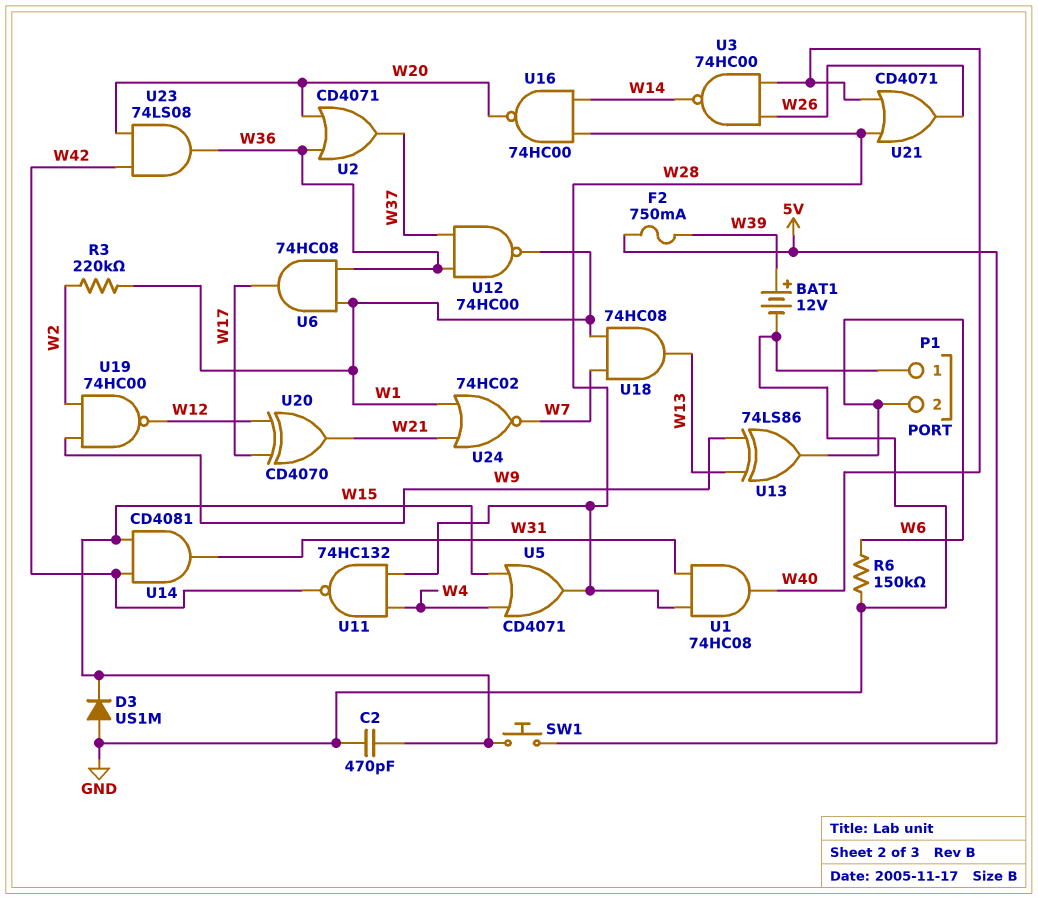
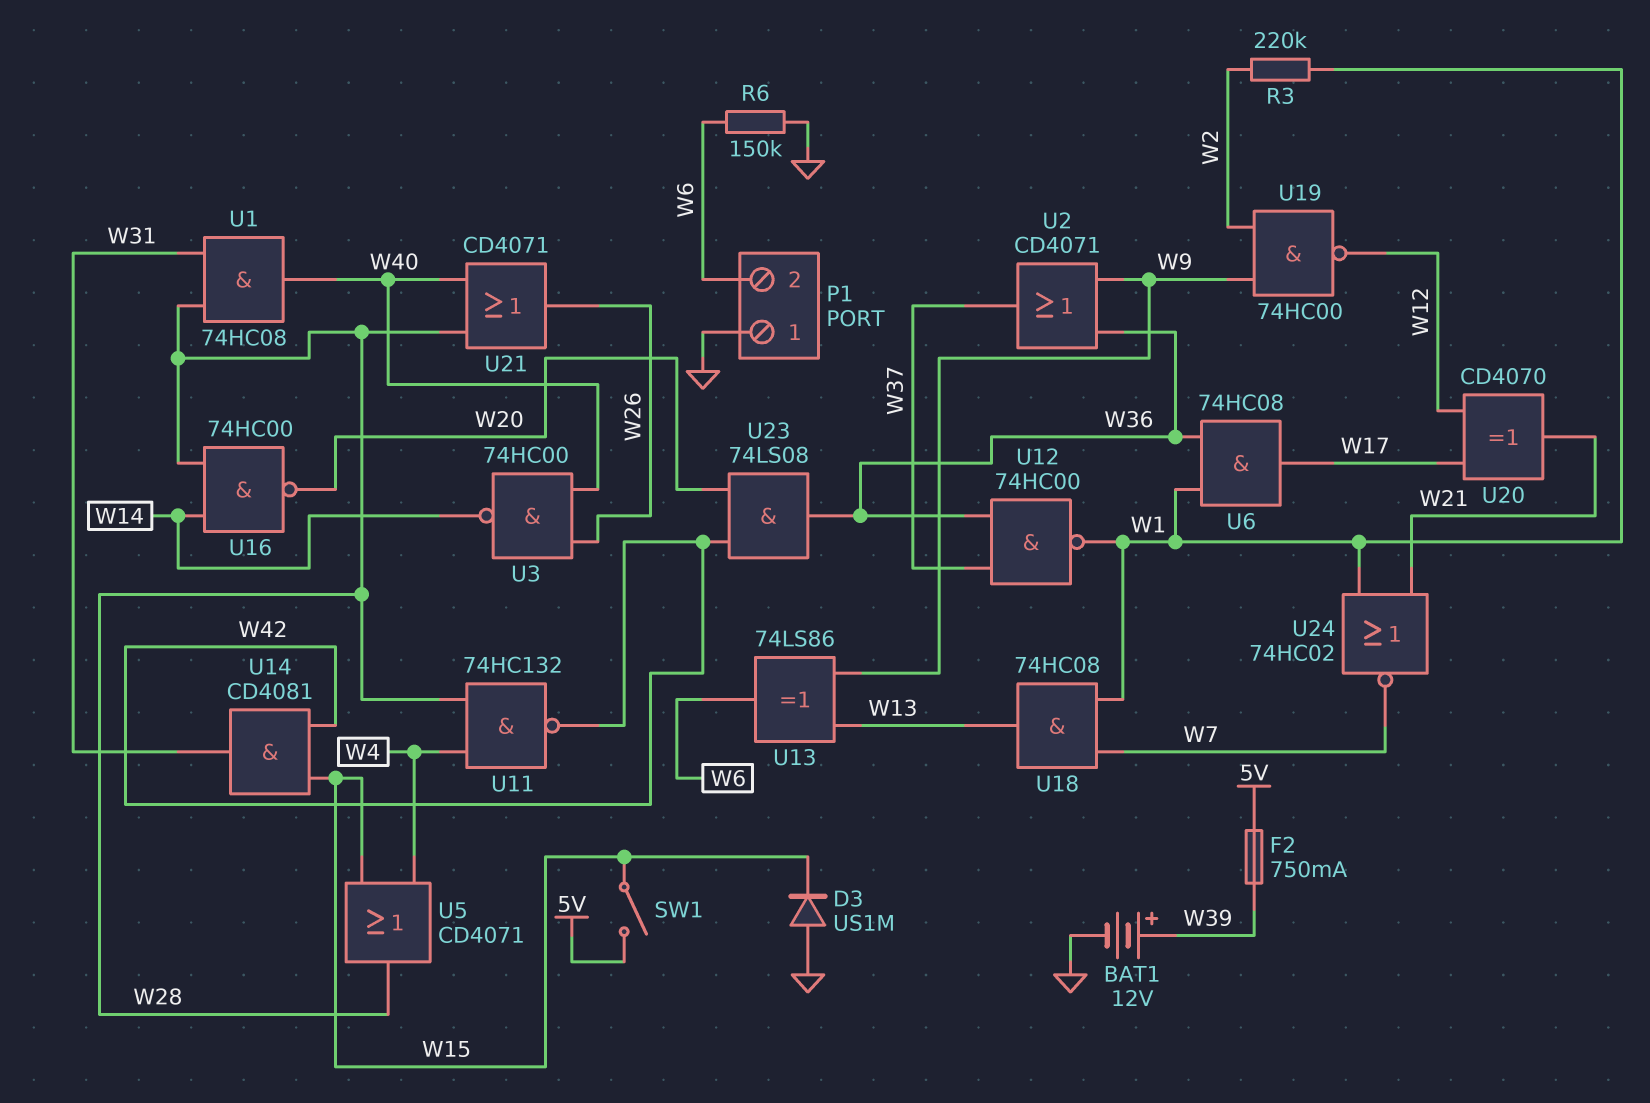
C2: 470pF (GND, W15) -> none
SW1: button (5V, W15) -> switch (5V, W15)
U2: OR CD4071 (in W20, in W36, out W37) -> OR CD4071 (in W9, in W36, out W37)

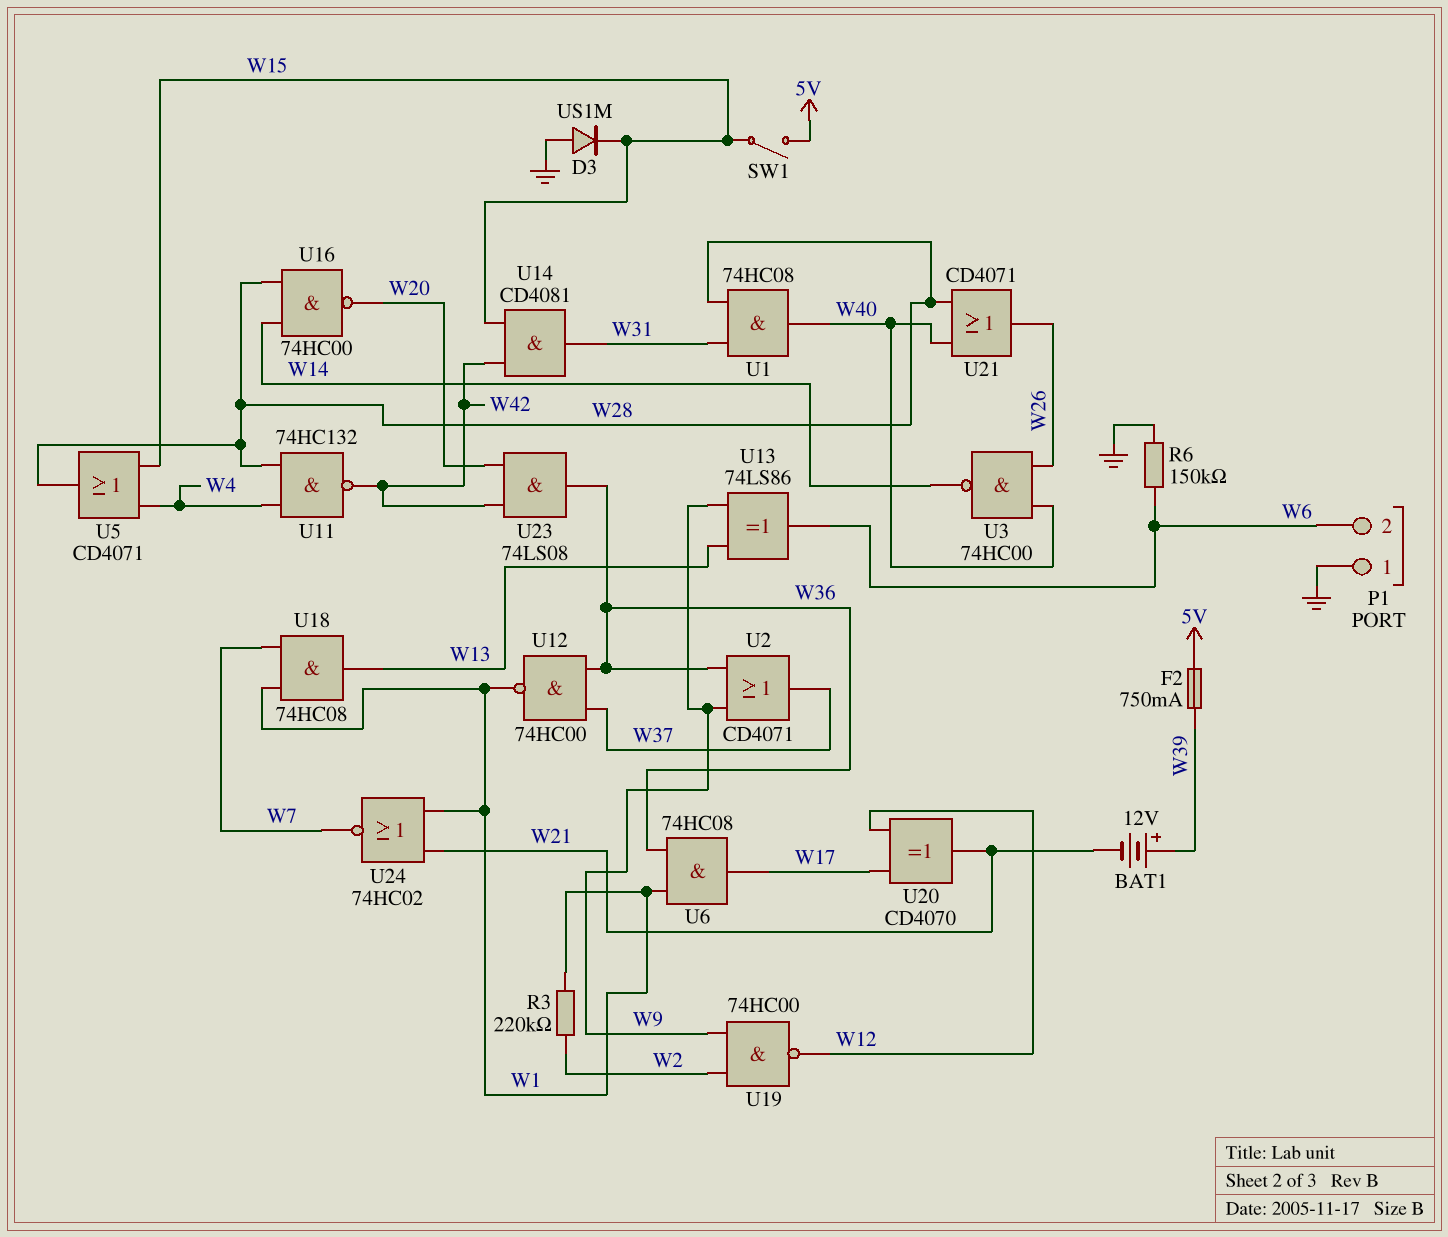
BAT1: 12V (plus W39, minus GND) -> 12V (plus W39, minus W21)

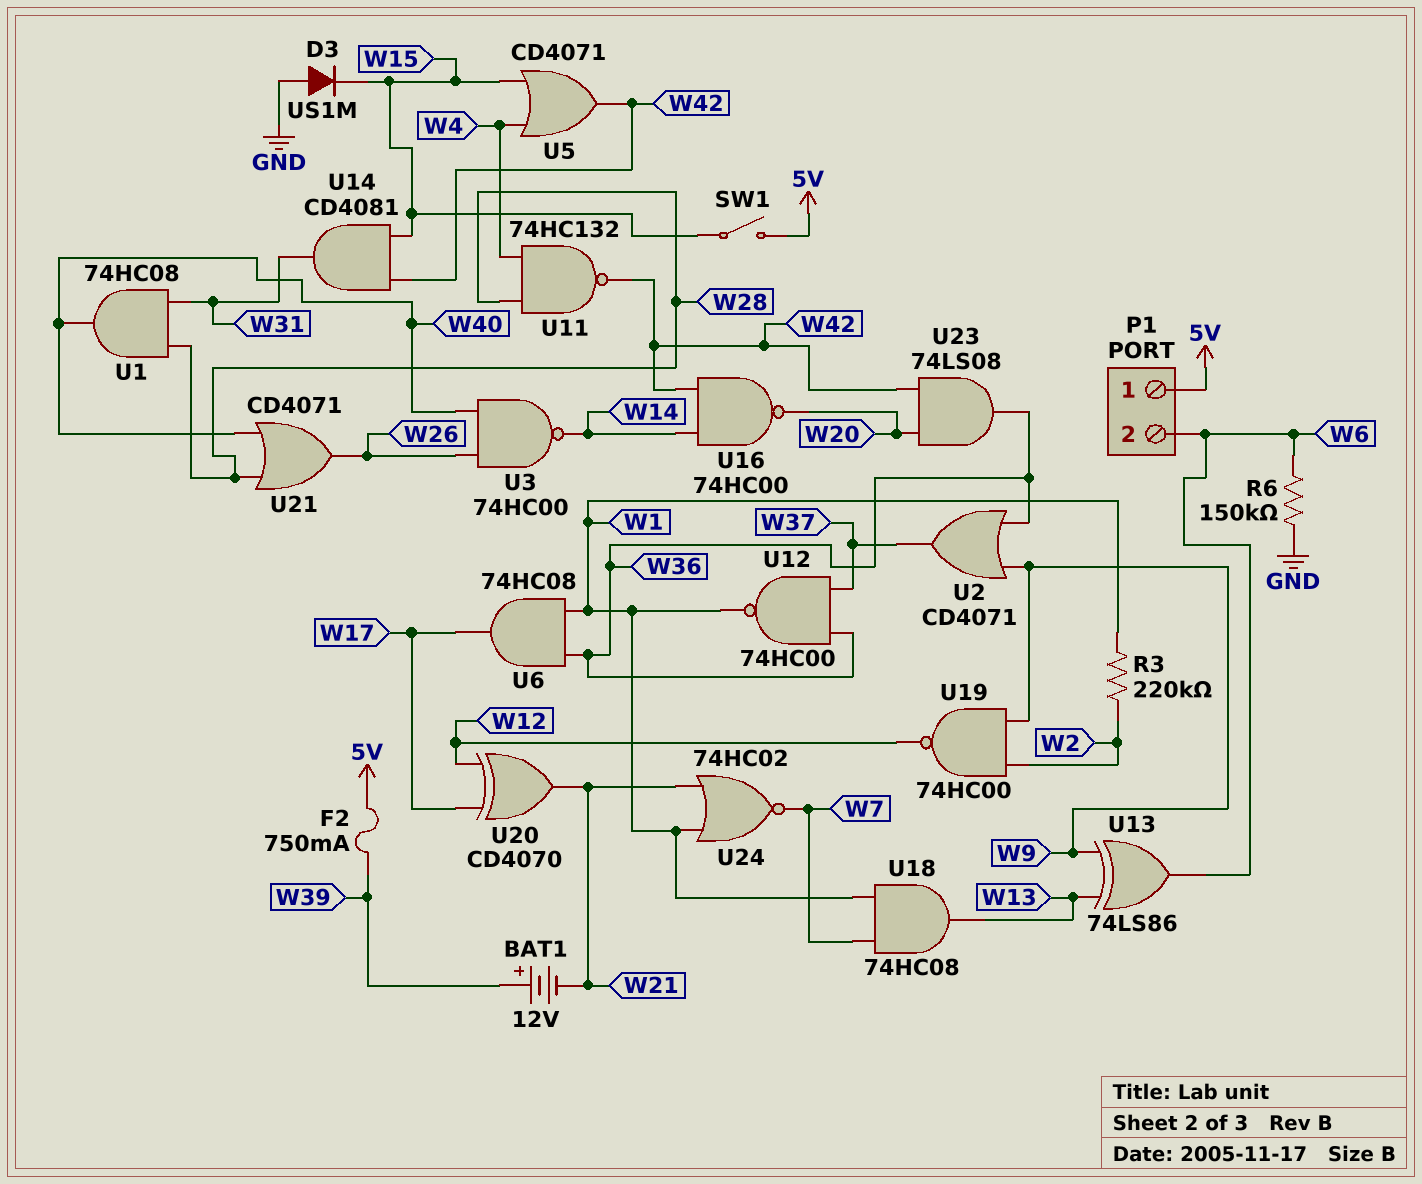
P1 pin 1: GND -> 5V
U5: OR CD4071 (in W4, in W15, out W28) -> OR CD4071 (in W4, in W15, out W42)
U16: NAND 74HC00 (in W14, in W28, out W20) -> NAND 74HC00 (in W14, in W42, out W20)

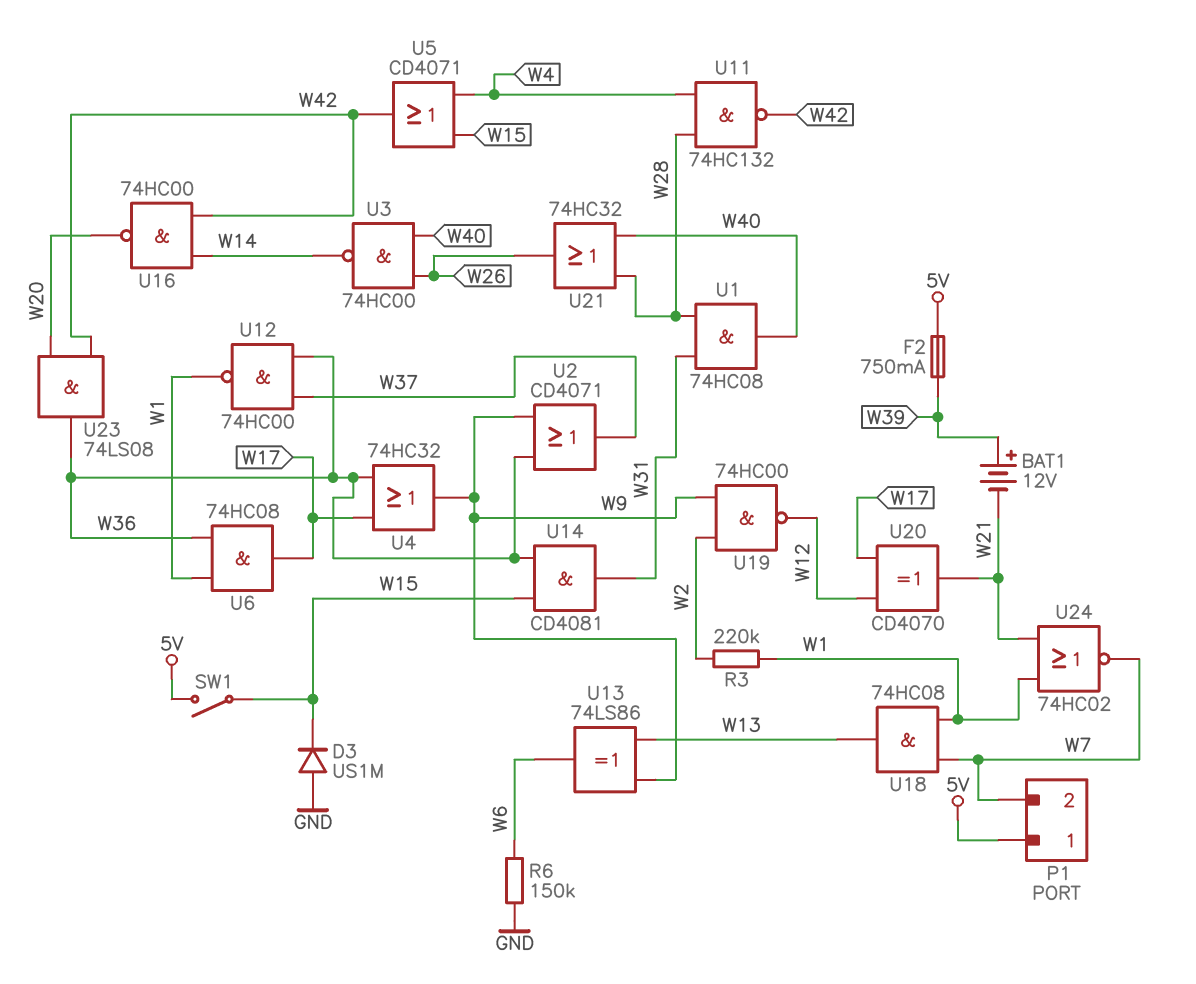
P1 pin 2: W6 -> W7
U4: none -> OR 74HC32 (in W17, in W36, out W9)
U14: AND CD4081 (in W15, in W42, out W31) -> AND CD4081 (in W15, in W36, out W31)
U21: OR CD4071 (in W28, in W40, out W26) -> OR 74HC32 (in W28, in W40, out W26)

